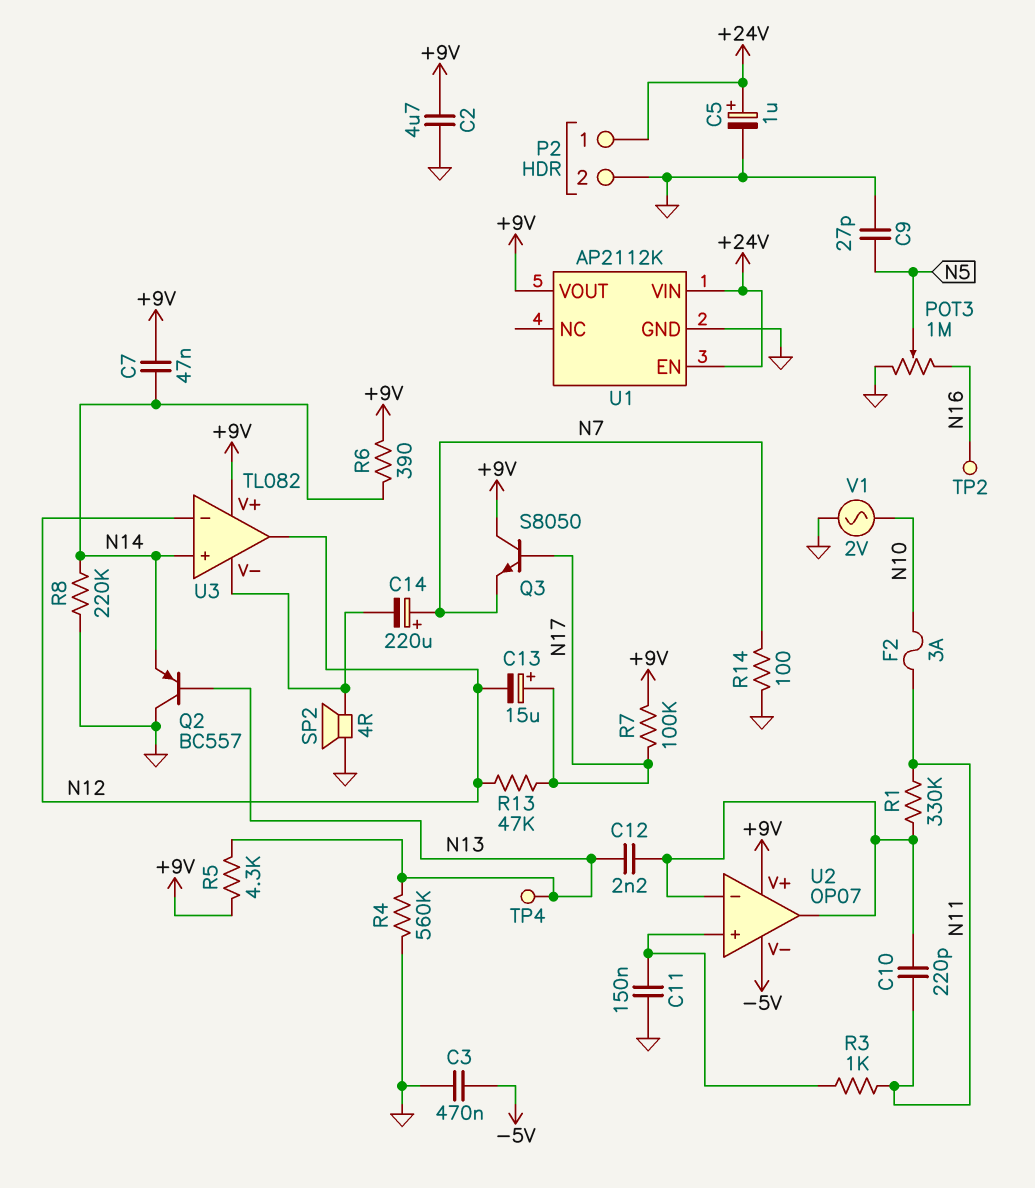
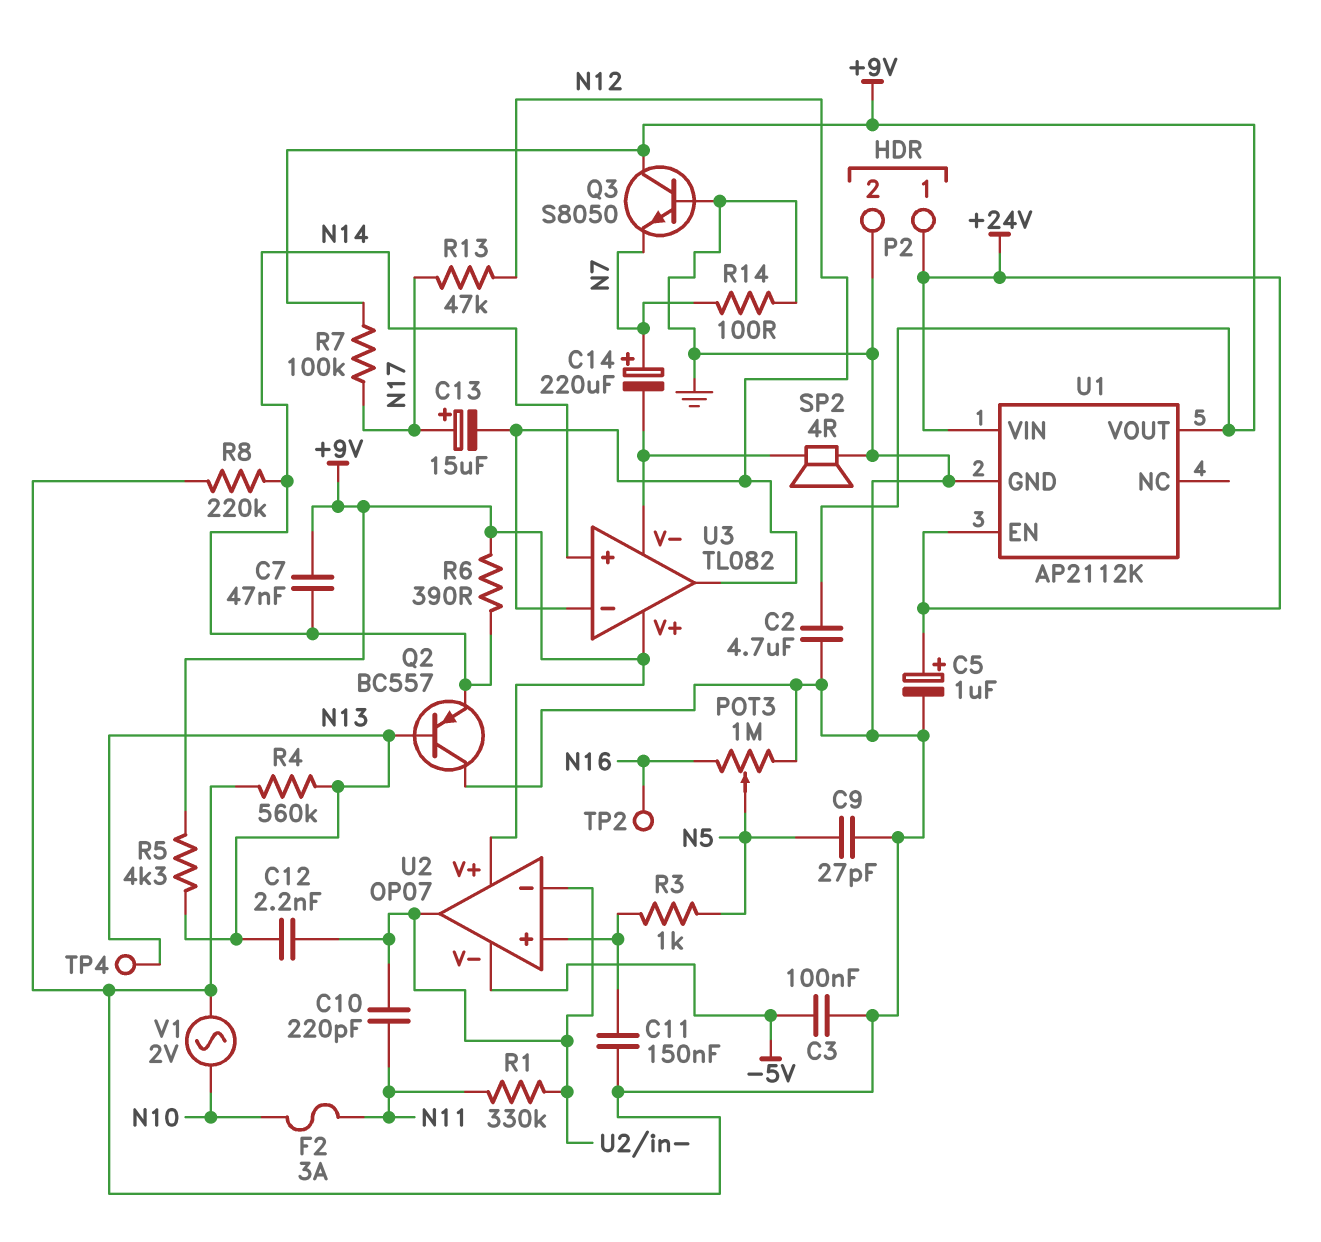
C3: 470nF (-5V, GND) -> 100nF (-5V, GND)
Q3: NPN S8050 (B N17, C +9V, E N7) -> NPN S8050 (B GND, C +9V, E N7)
R3: 1k (N11, U2/in+) -> 1k (N5, U2/in+)

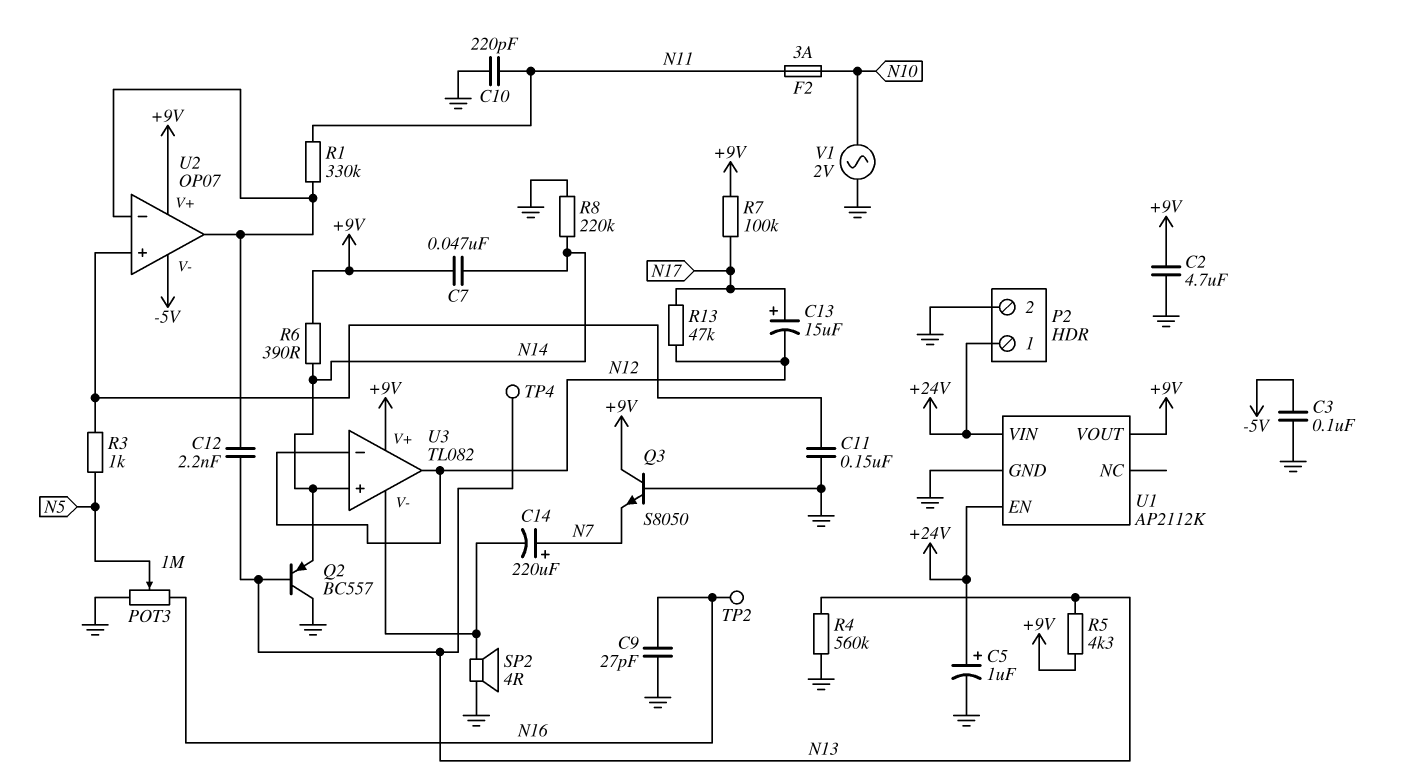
C9: 27pF (GND, N5) -> 27pF (GND, N16)
C10: 220pF (N11, U2/in-) -> 220pF (GND, N11)
R14: 100 (GND, N7) -> none

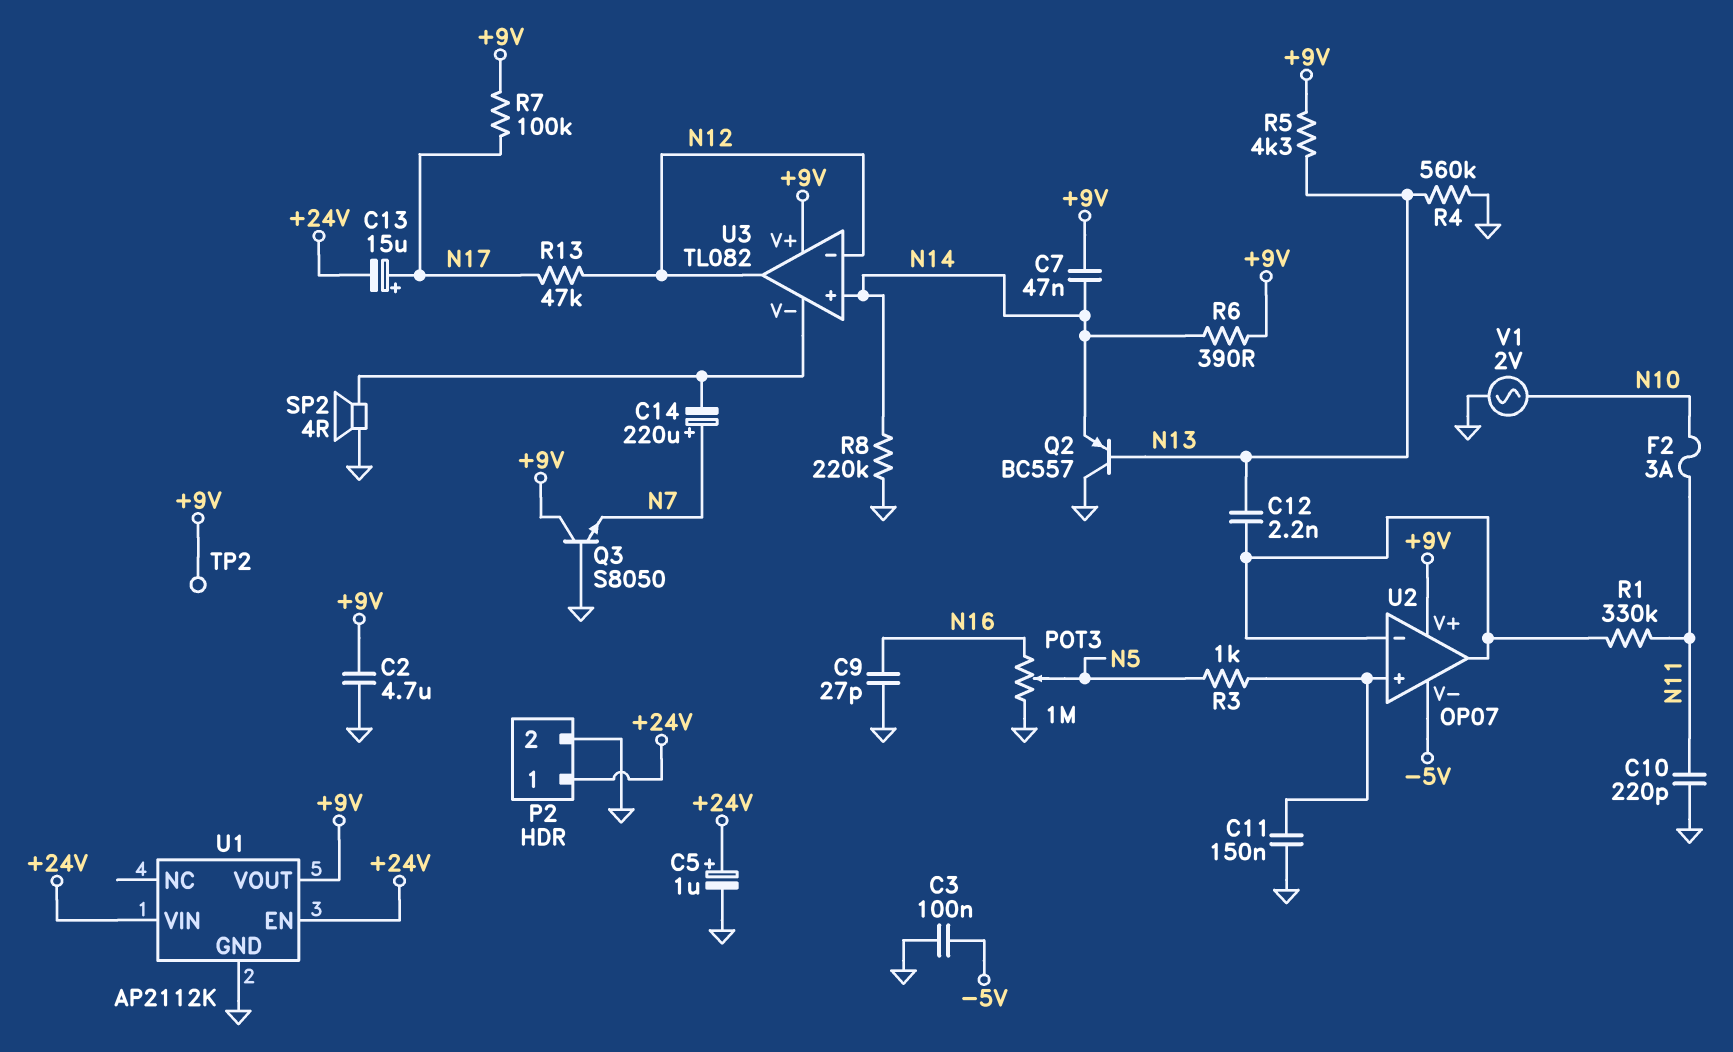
C13: 15uF (plus N17, minus N12) -> 15uF (plus N17, minus +24V)
TP2: test point (N16) -> test point (+9V)
TP4: test point (N13) -> none

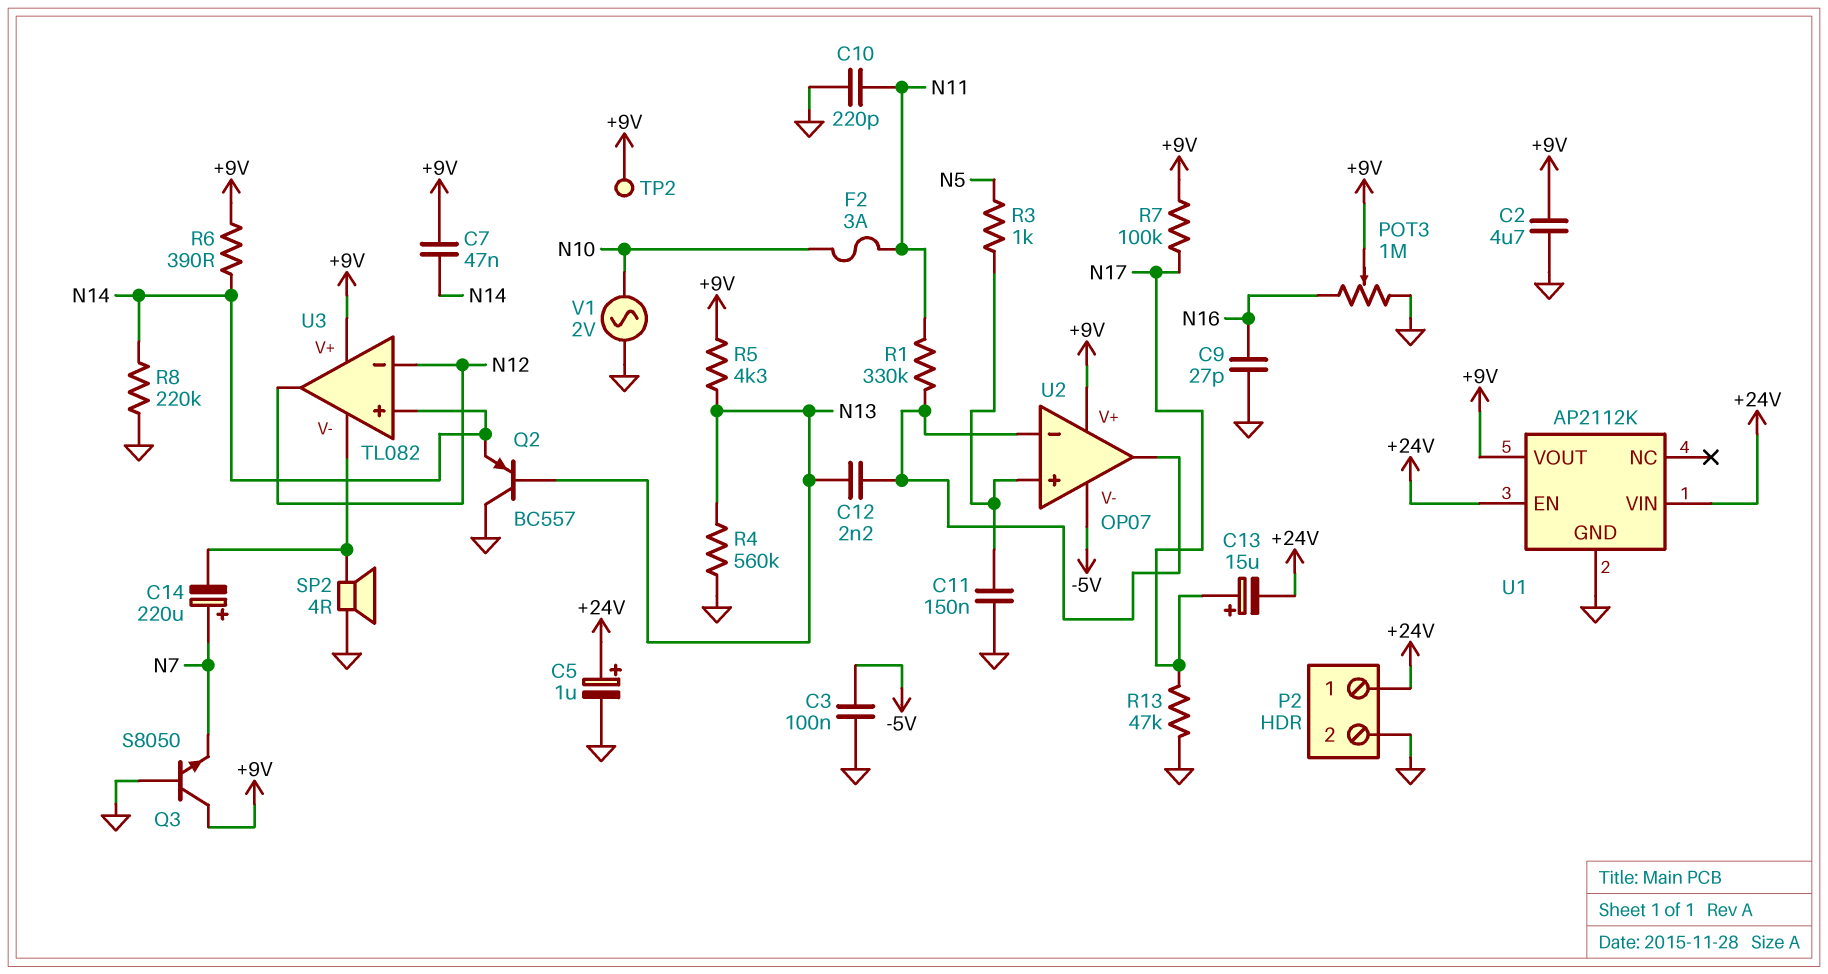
POT3: 1M (GND, N16, wiper N5) -> 1M (GND, N16, wiper +9V)
R13: 47k (N12, N17) -> 47k (GND, N17)

